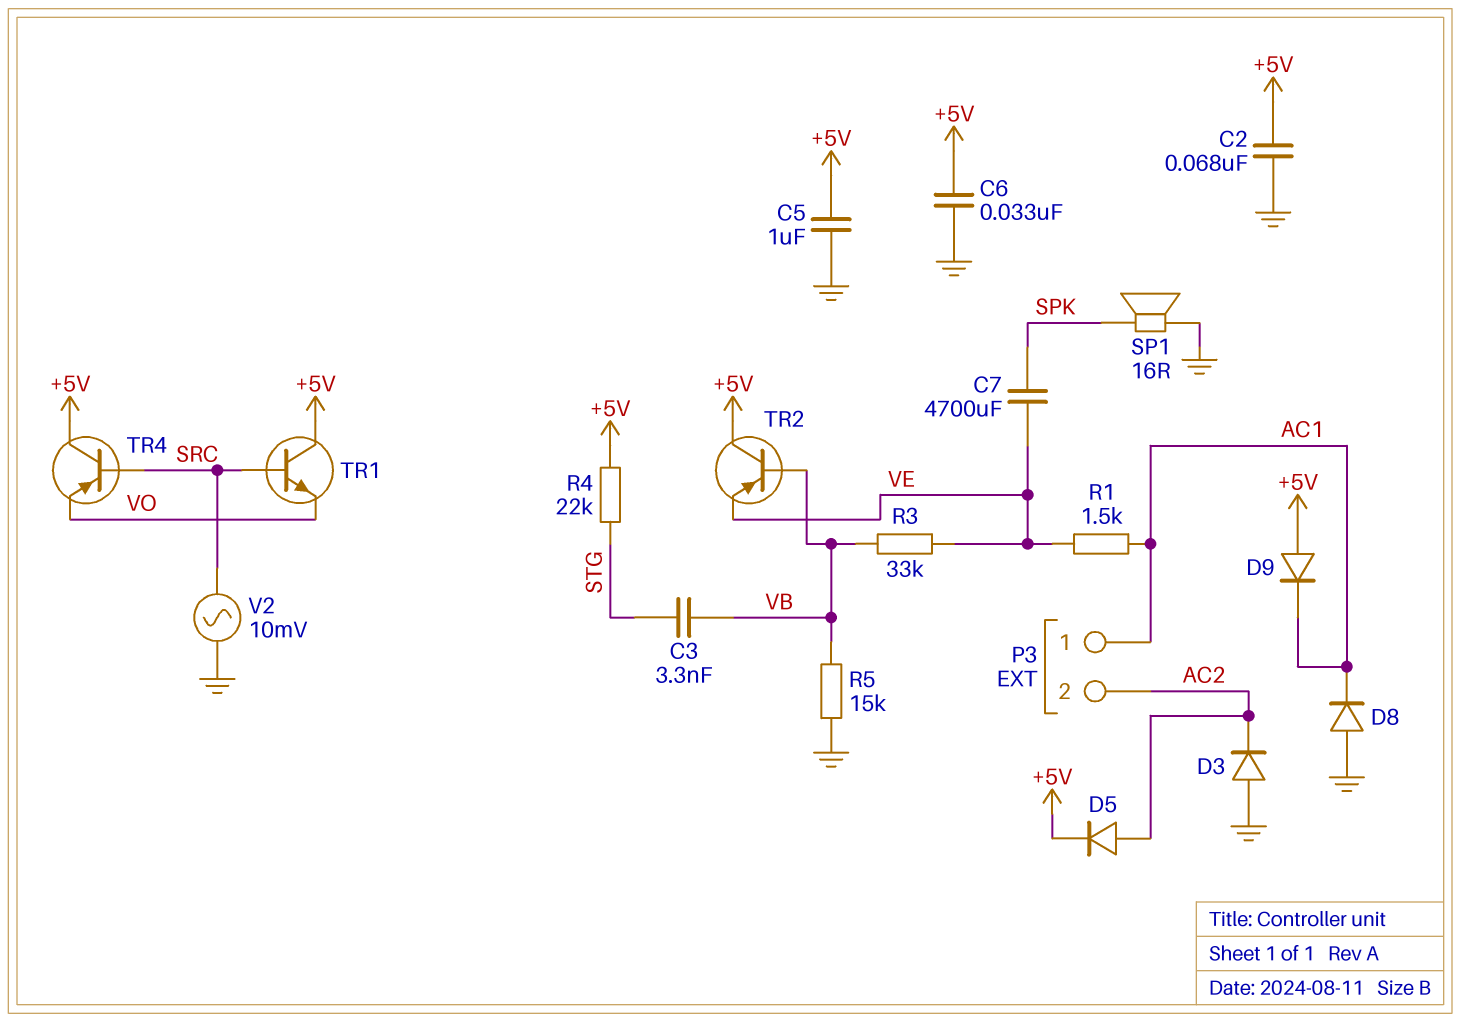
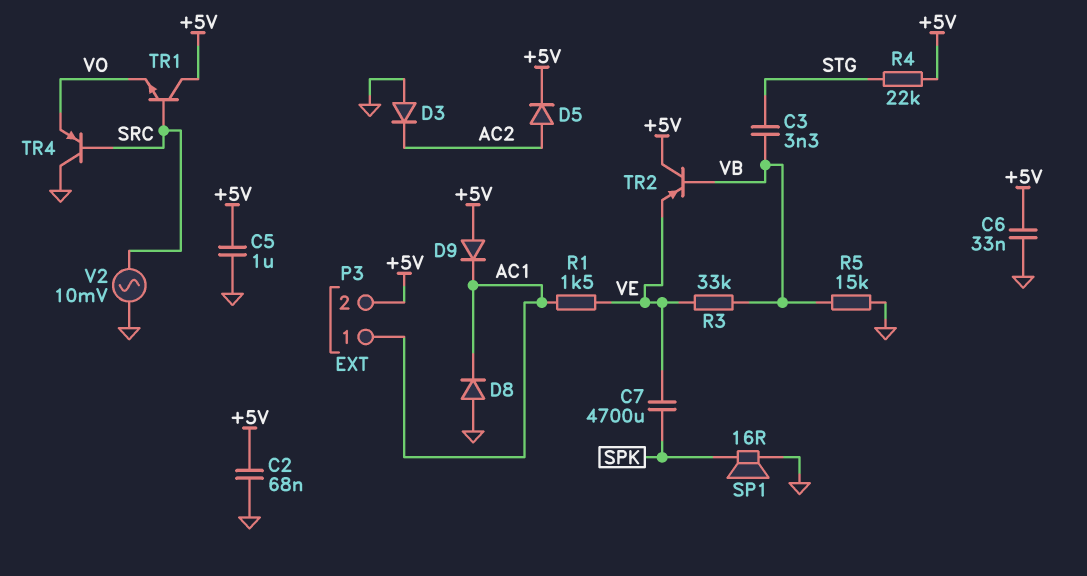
P3 pin 2: AC2 -> +5V
TR4: PNP (B SRC, C +5V, E VO) -> PNP (B SRC, C GND, E VO)

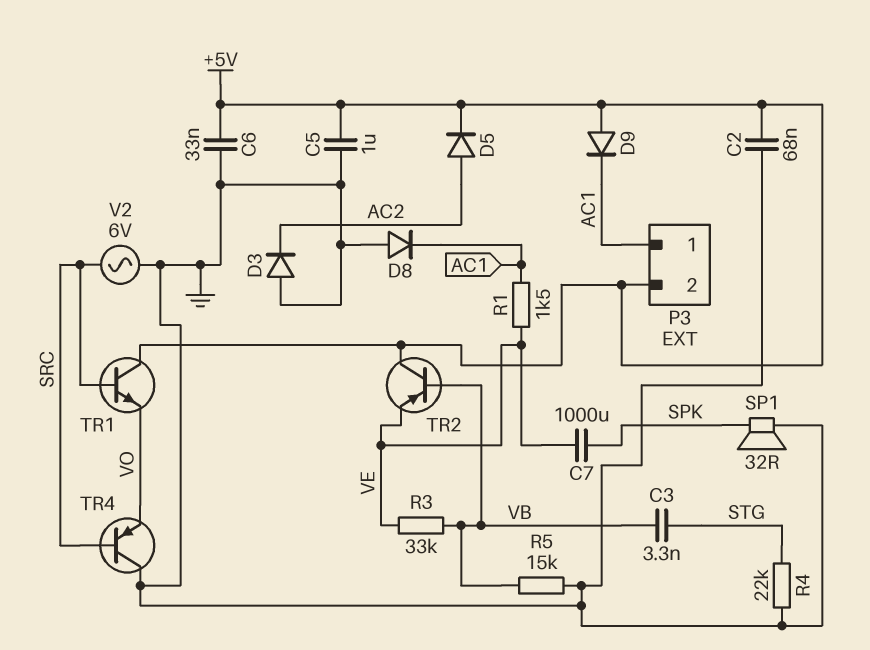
C7: 4700uF (SPK, VE) -> 1000uF (SPK, VE)
R4: 22k (+5V, STG) -> 22k (GND, STG)
SP1: speaker 16R (GND, SPK) -> speaker 32R (GND, SPK)
V2: AC 10mV (GND, SRC) -> AC 6V (GND, SRC)

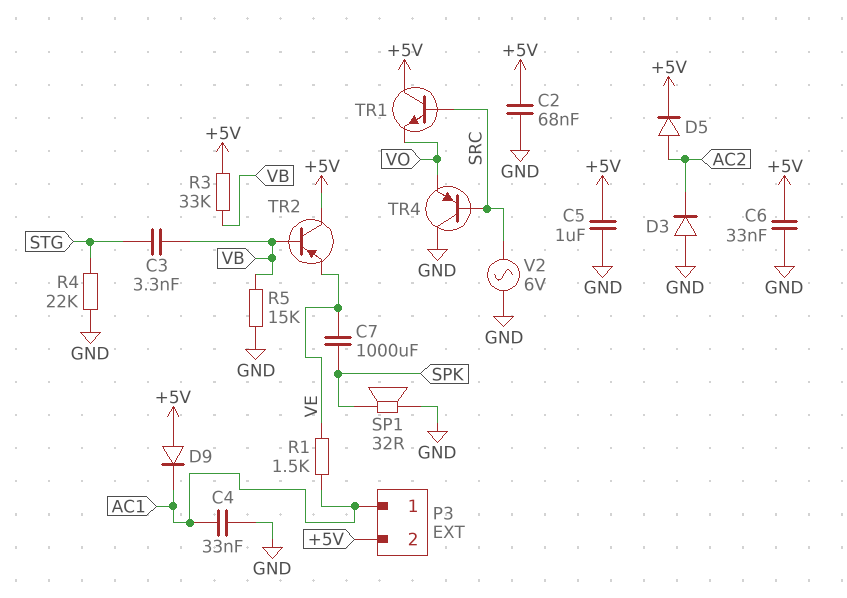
C4: none -> 33nF (AC1, GND)
D8: diode (A GND, K AC1) -> none
R3: 33k (VB, VE) -> 33k (+5V, VB)

